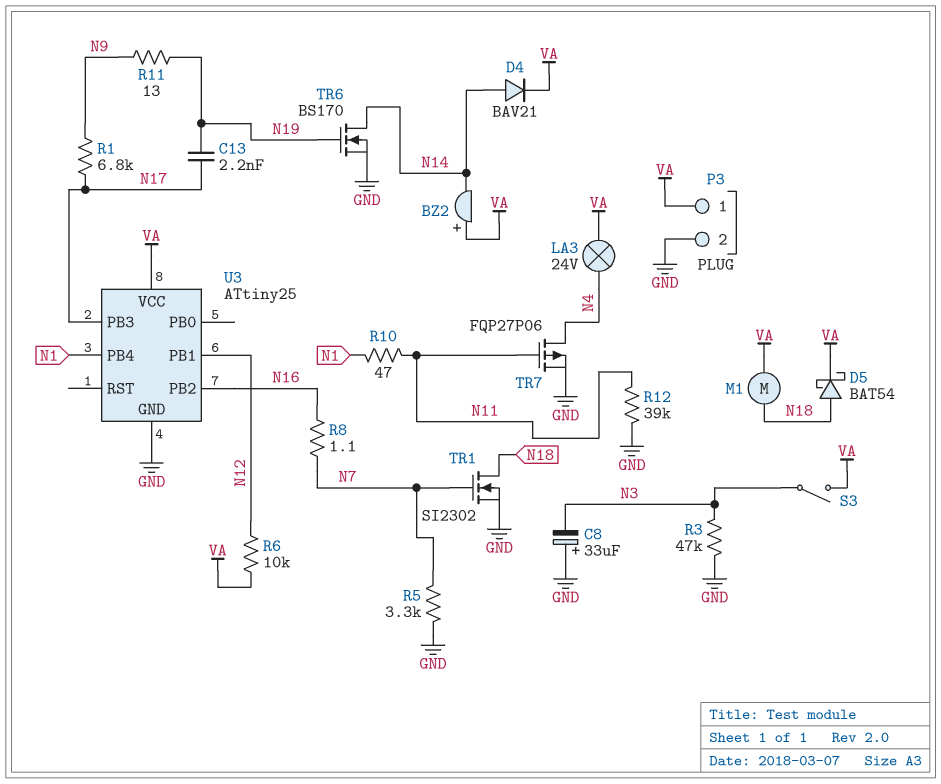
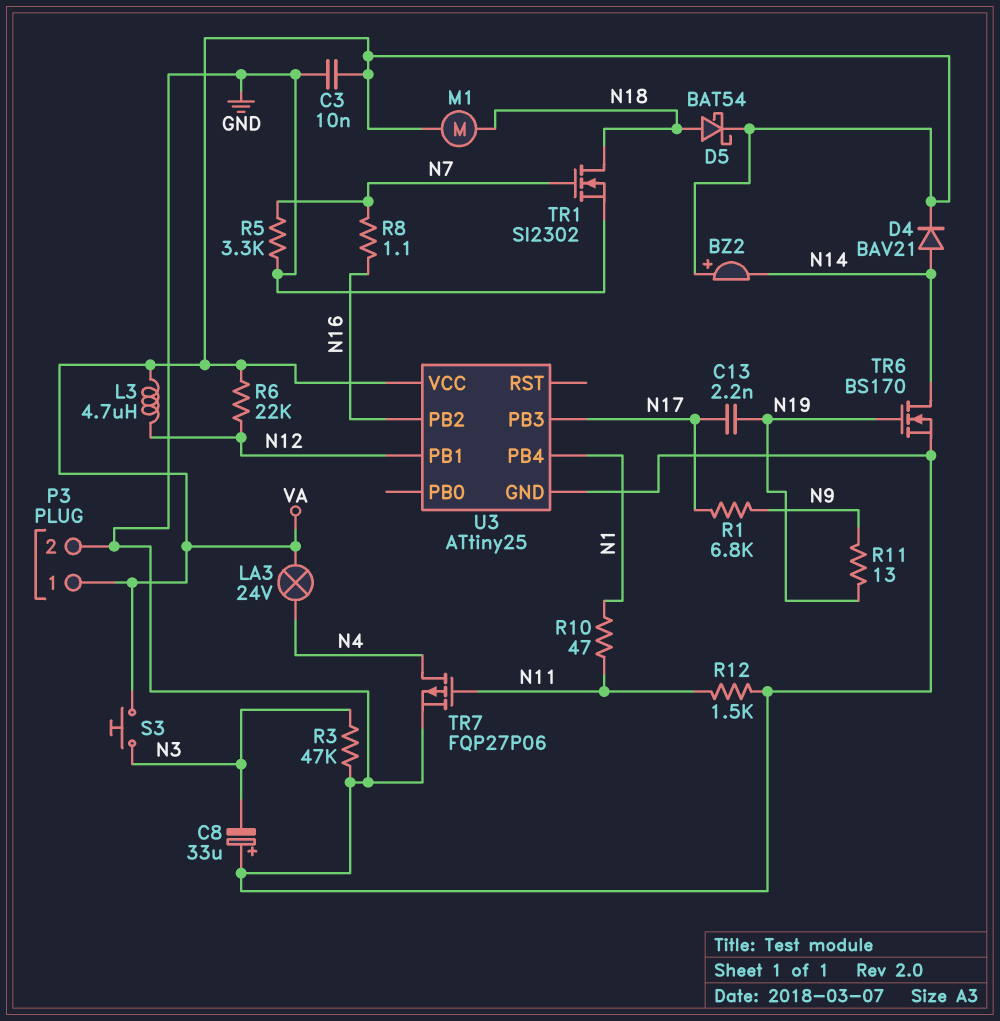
C3: none -> 10nF (GND, VA)
L3: none -> 4.7uH (N12, VA)
R6: 10k (N12, VA) -> 22k (N12, VA)
R12: 39k (GND, N11) -> 1.5k (GND, N11)
S3: switch (N3, VA) -> button (N3, VA)

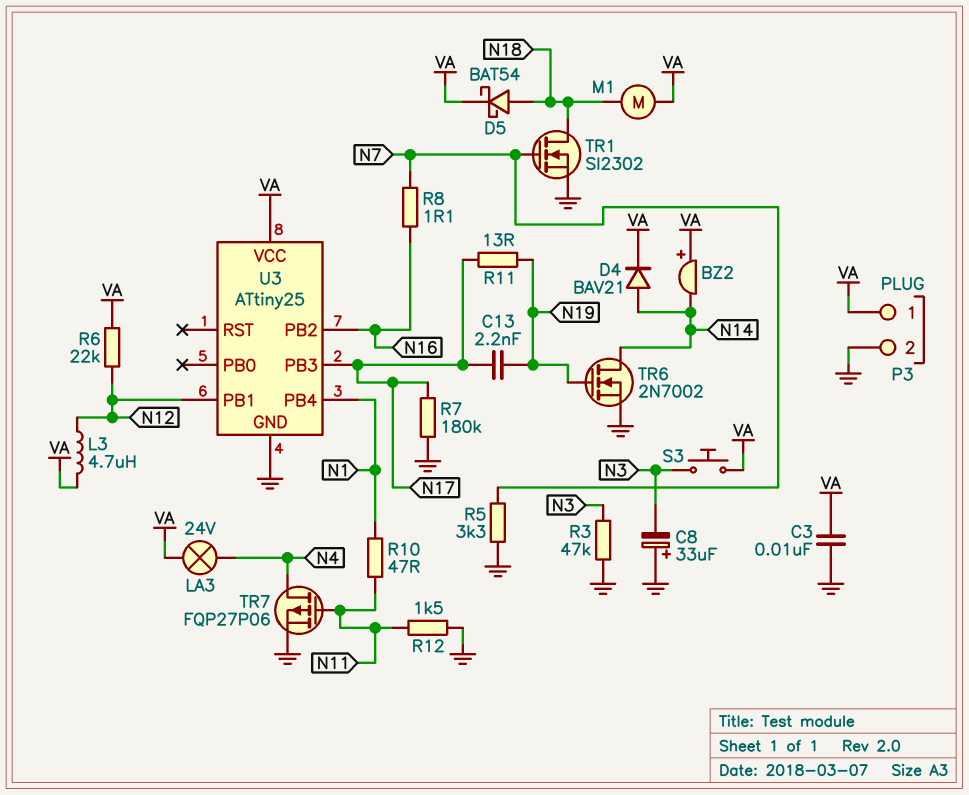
R1: 6.8k (N9, N17) -> none
R7: none -> 180k (GND, N17)
R11: 13 (N9, N19) -> 13 (N17, N19)
TR6: NMOS BS170 (G N19, D N14, S GND) -> NMOS 2N7002 (G N19, D N14, S GND)

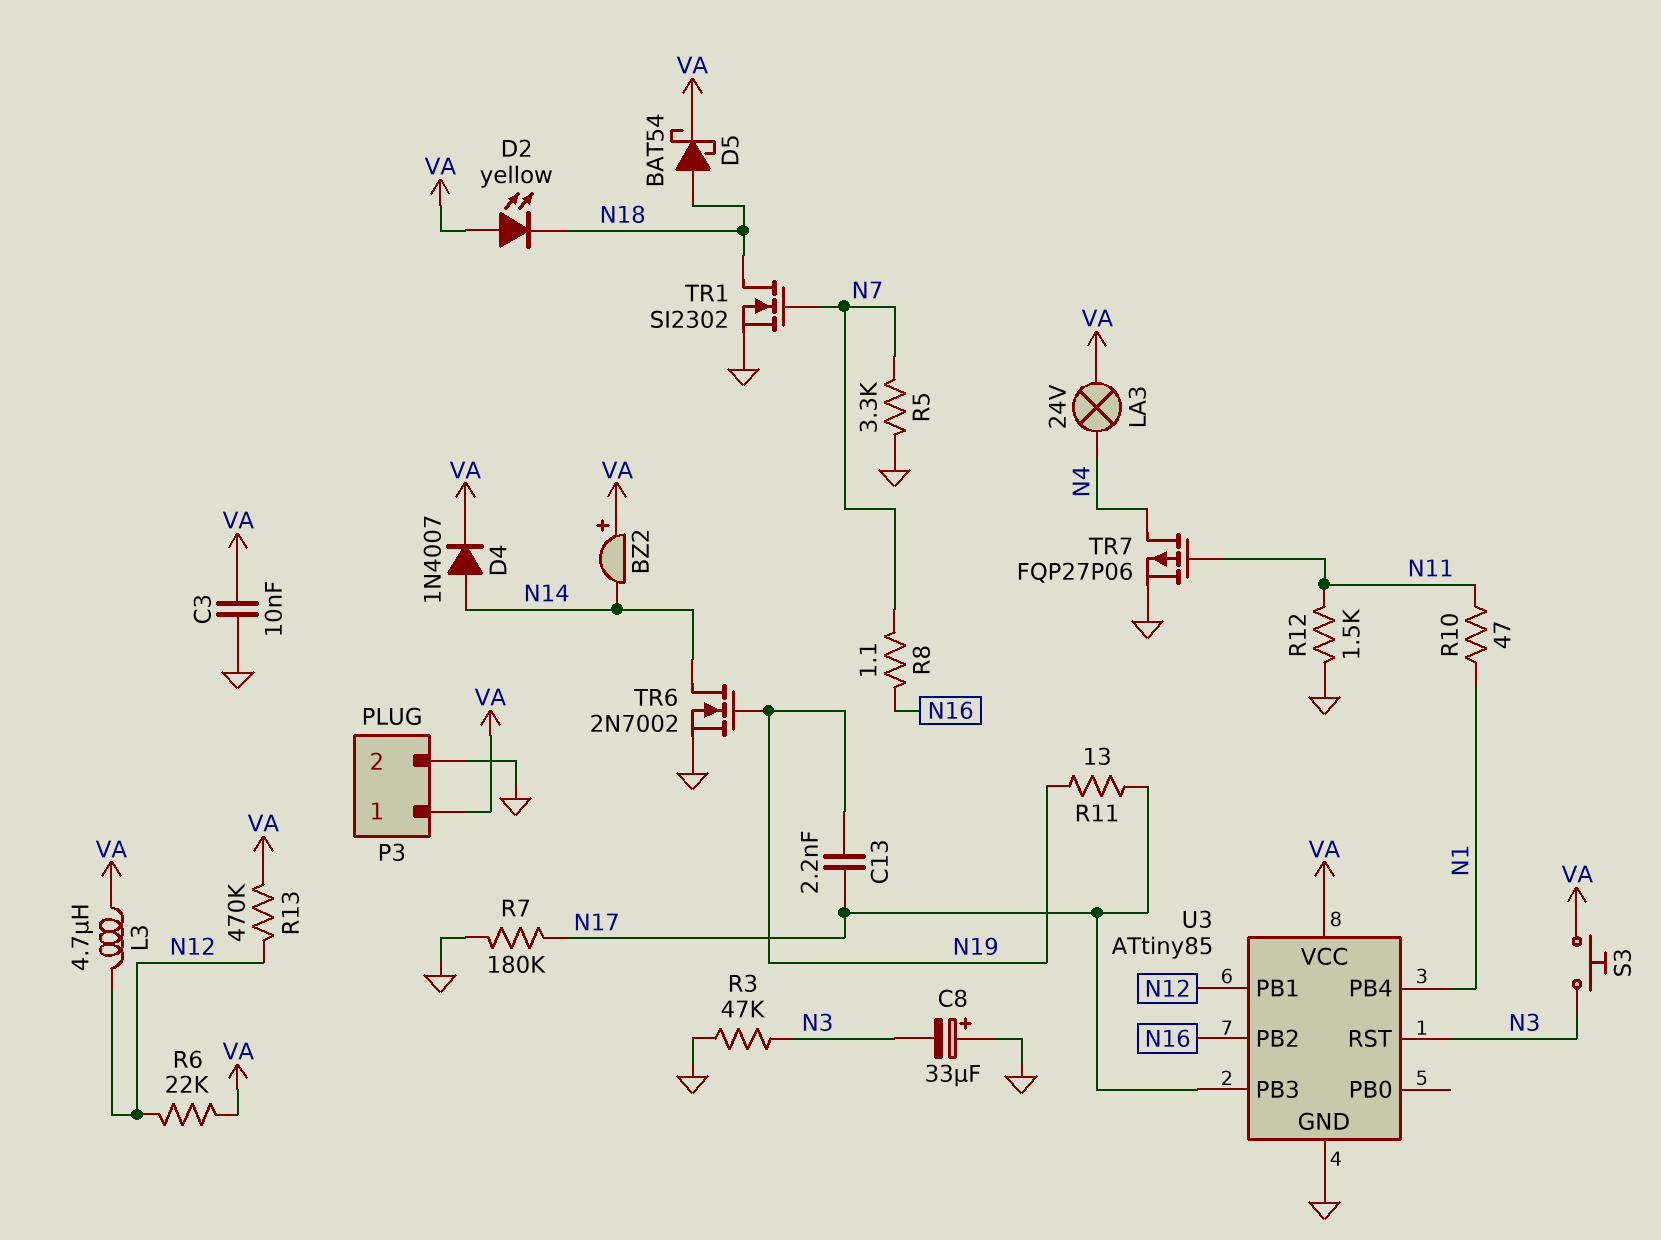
D2: none -> LED yellow (A VA, K N18)
D4: diode BAV21 (A N14, K VA) -> diode 1N4007 (A N14, K VA)
M1: motor (N18, VA) -> none
R13: none -> 470k (N12, VA)
U3: ATtiny25 -> ATtiny85
U3 pin RST: none -> N3

